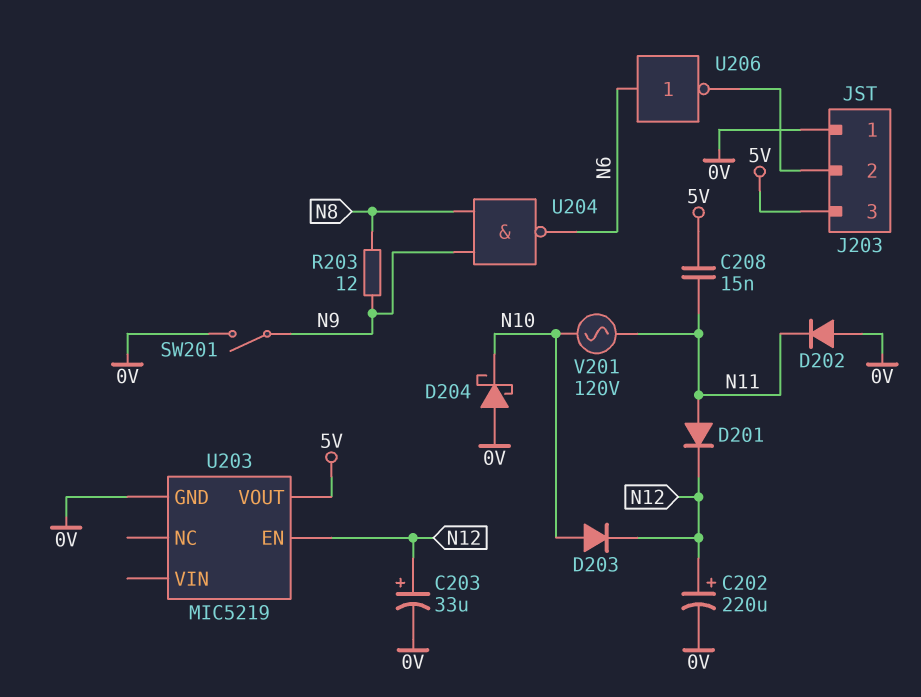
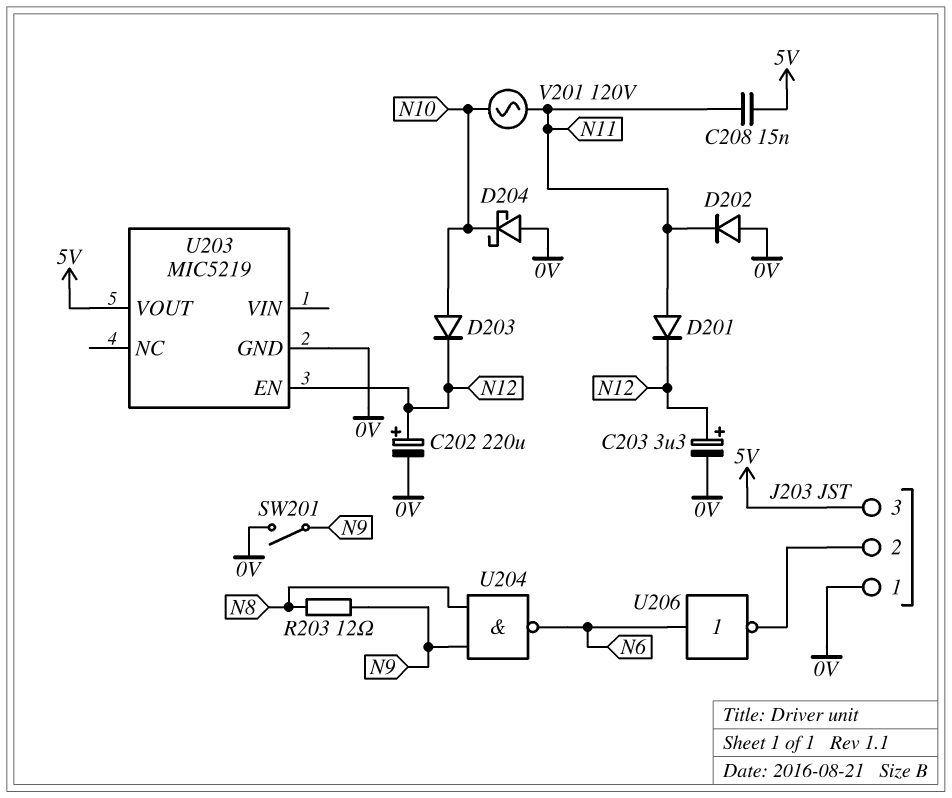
C203: 33uF (plus N12, minus 0V) -> 3.3uF (plus N12, minus 0V)

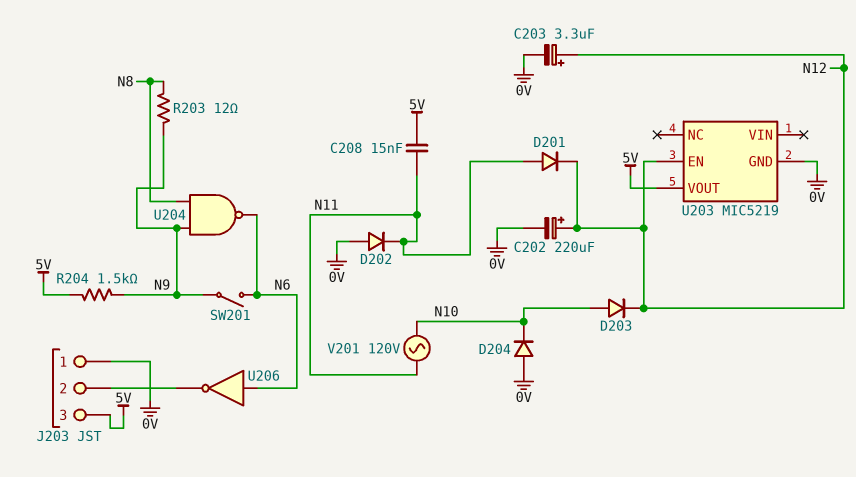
D204: schottky (A 0V, K N10) -> diode (A 0V, K N10)
R204: none -> 1.5k (5V, N9)
SW201: switch (0V, N9) -> switch (N6, N9)

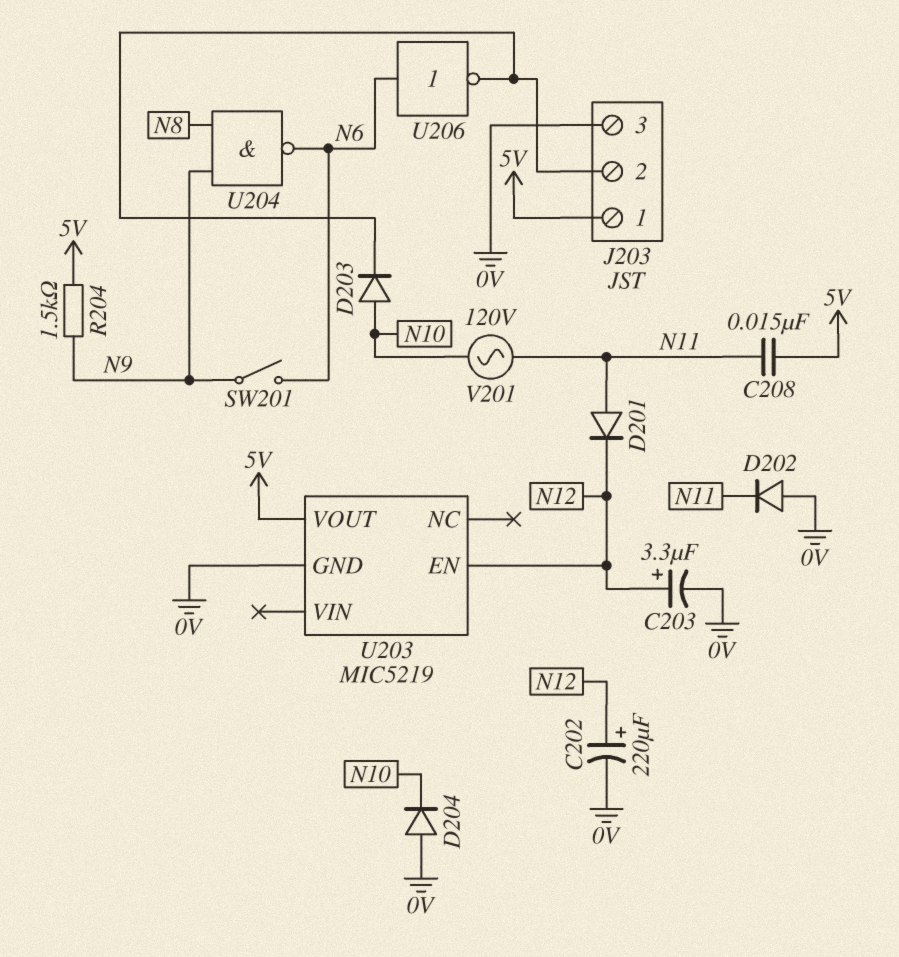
D203: diode (A N10, K N12) -> diode (A N10, K J203/2)
J203 pin 1: 0V -> 5V
J203 pin 3: 5V -> 0V
R203: 12 (N8, N9) -> none

